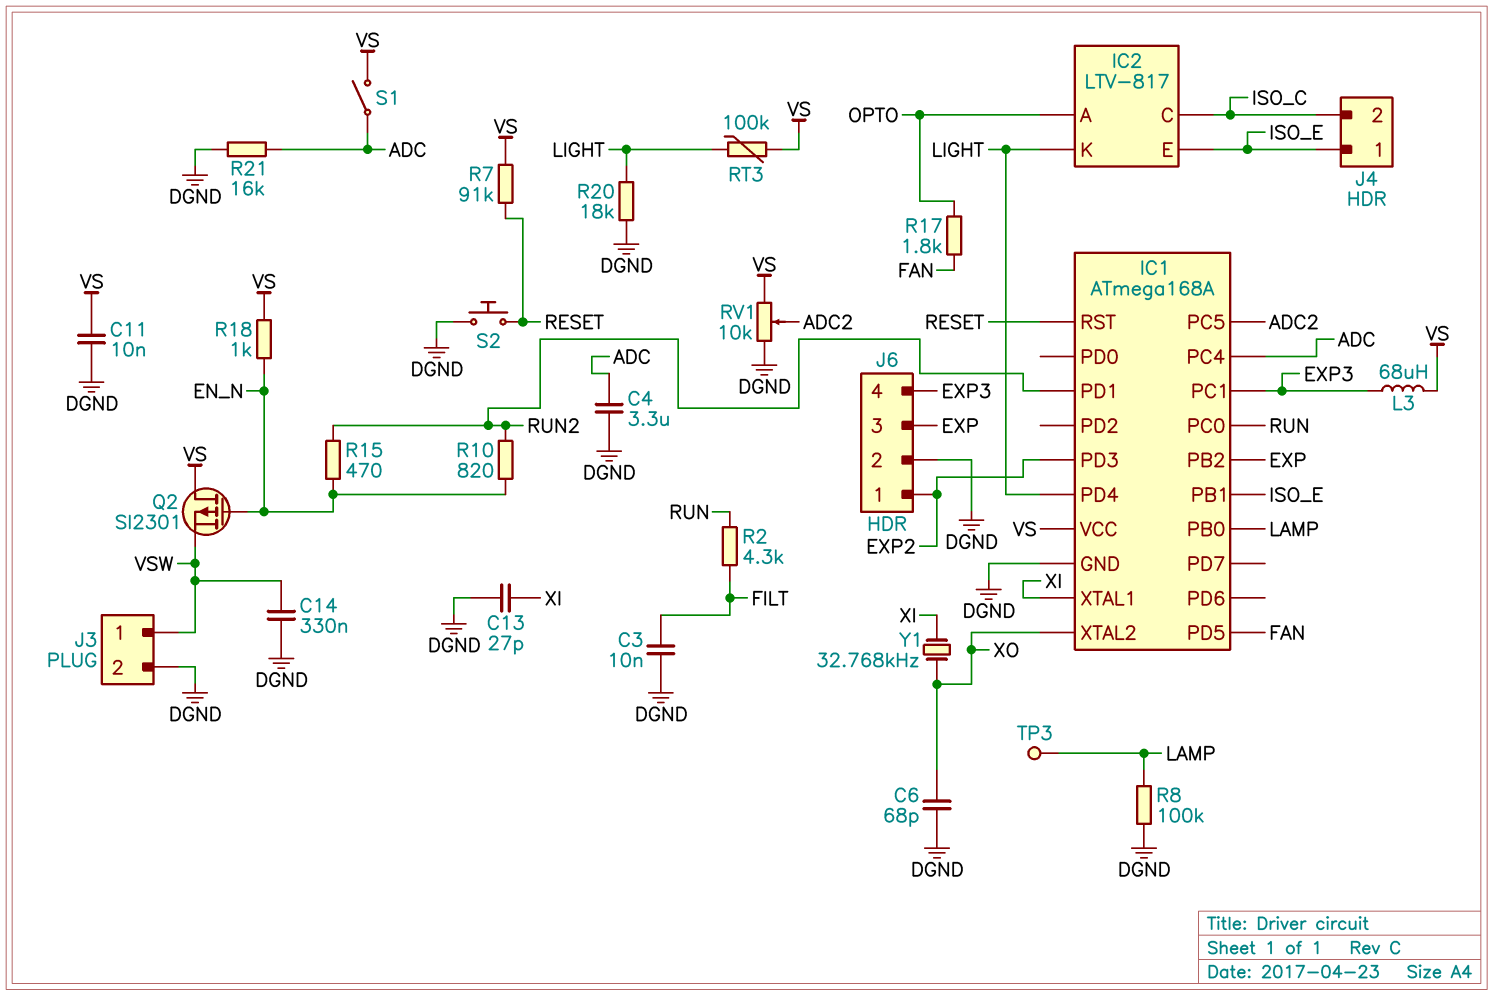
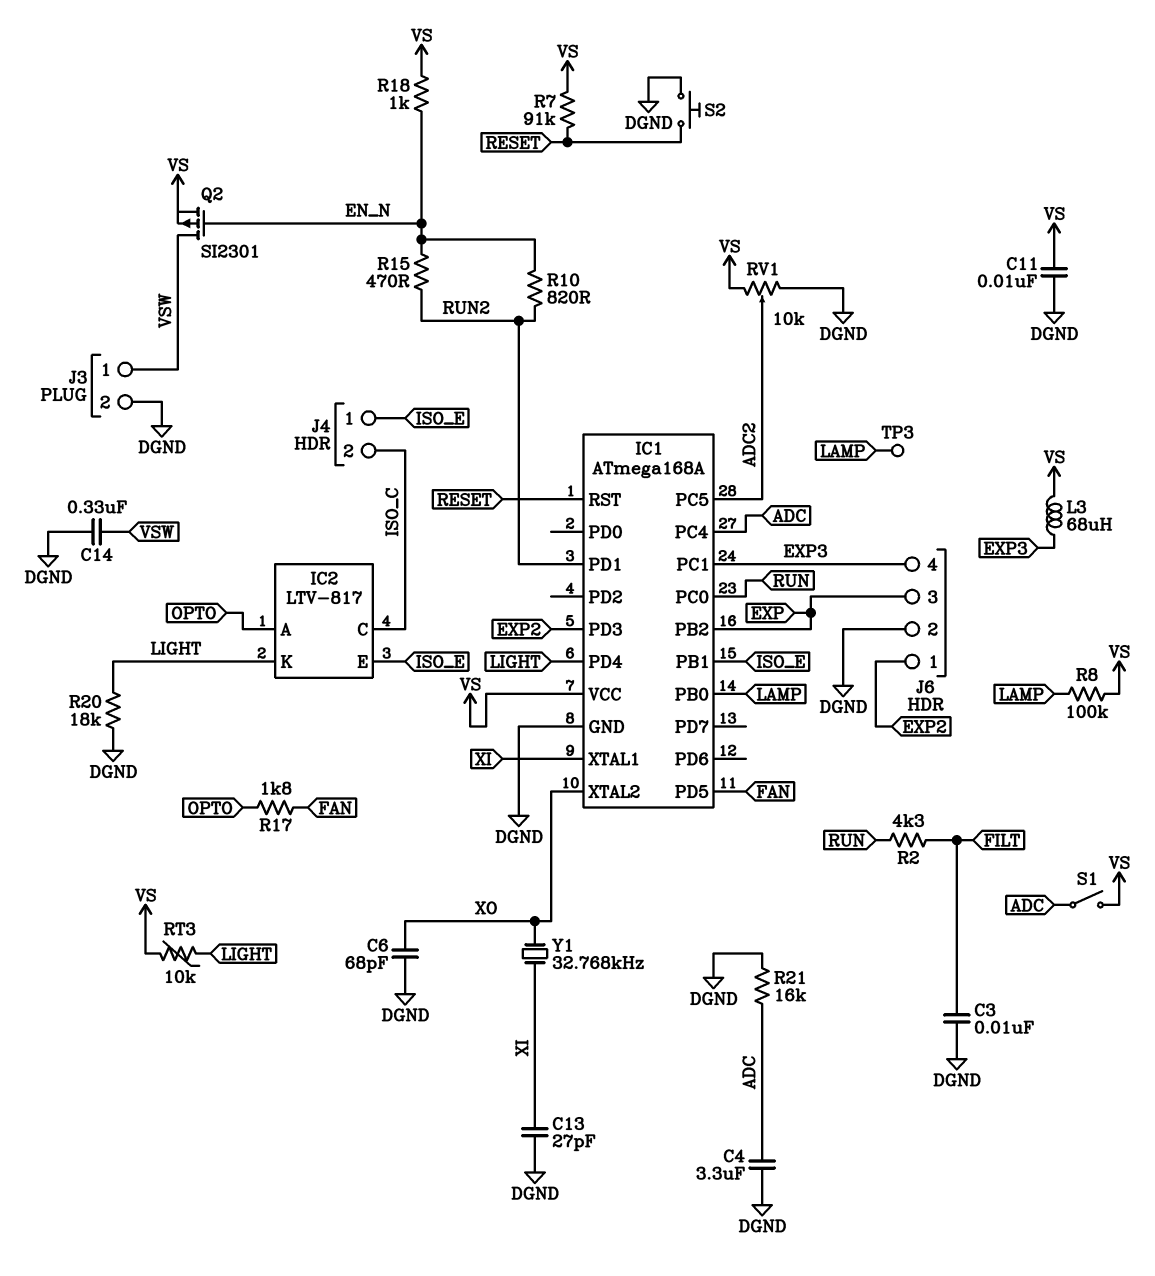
Q2: PMOS SI2301 (G EN_N, D VS, S VSW) -> PMOS SI2301 (G EN_N, D VSW, S VS)
R8: 100k (DGND, LAMP) -> 100k (LAMP, VS)
RT3: 100k (LIGHT, VS) -> 10k (LIGHT, VS)

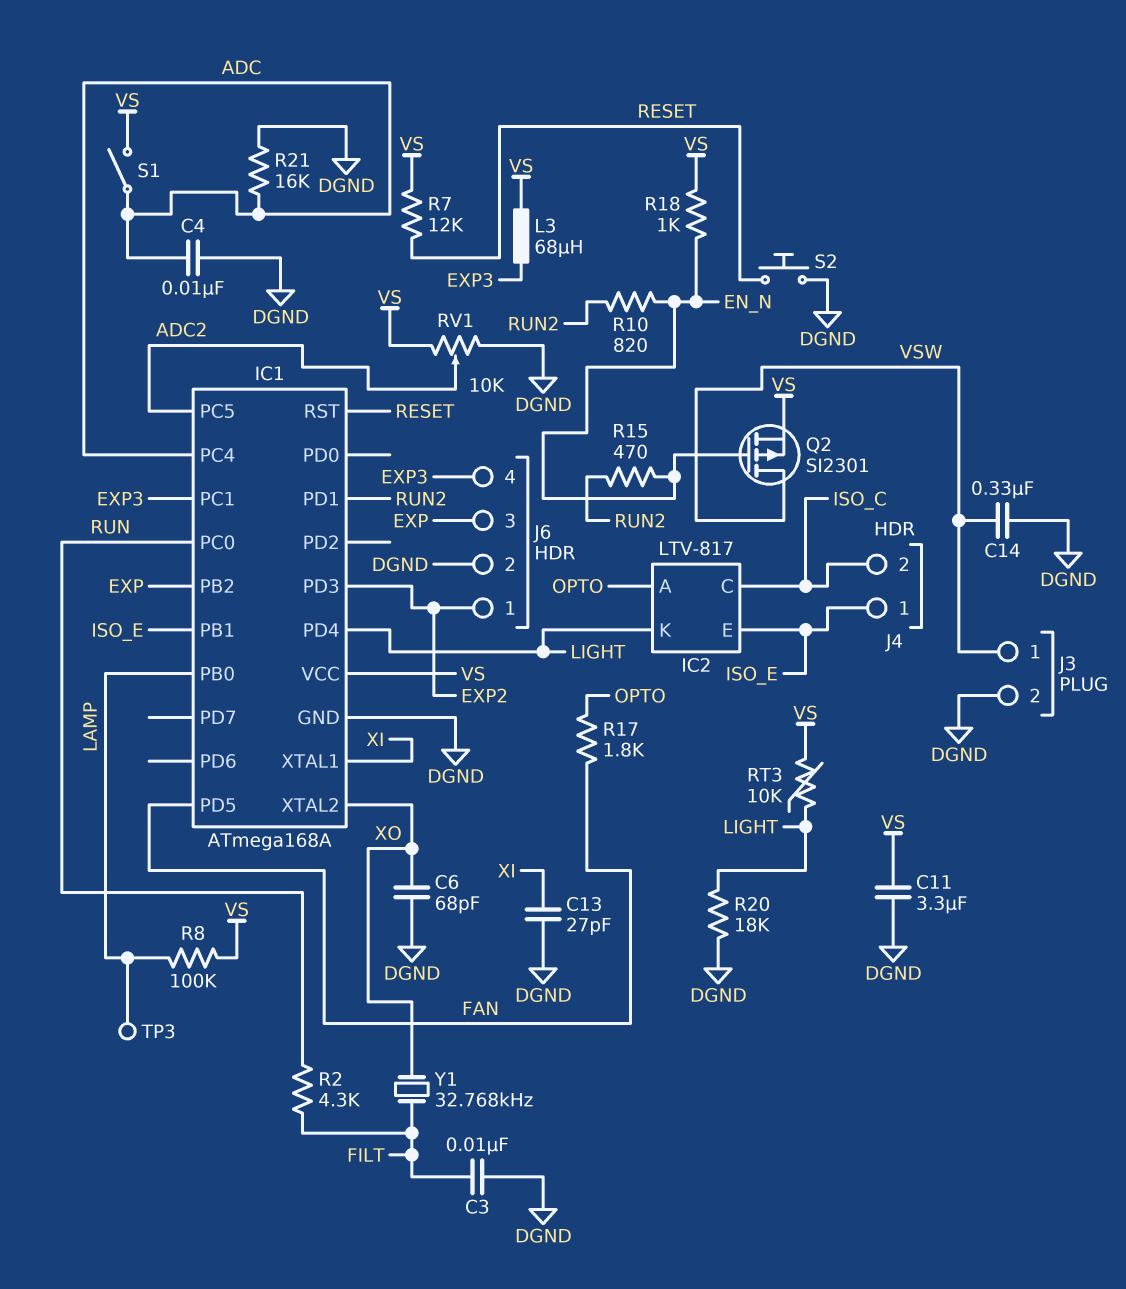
C4: 3.3uF (ADC, DGND) -> 10nF (ADC, DGND)
C11: 10nF (DGND, VS) -> 3.3uF (DGND, VS)
R7: 91k (RESET, VS) -> 12k (RESET, VS)
Y1: 32.768kHz (XI, XO) -> 32.768kHz (FILT, XO)

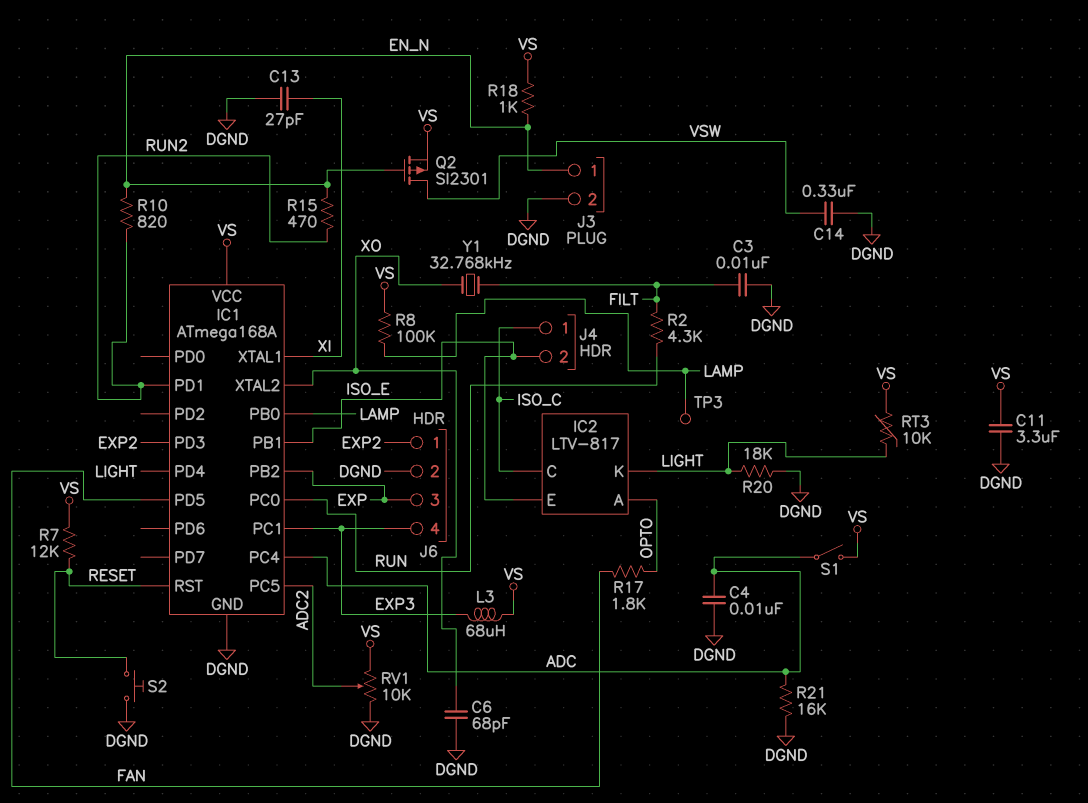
J3 pin 1: VSW -> EN_N
J4 pin 1: ISO_E -> ISO_C
J4 pin 2: ISO_C -> ISO_E

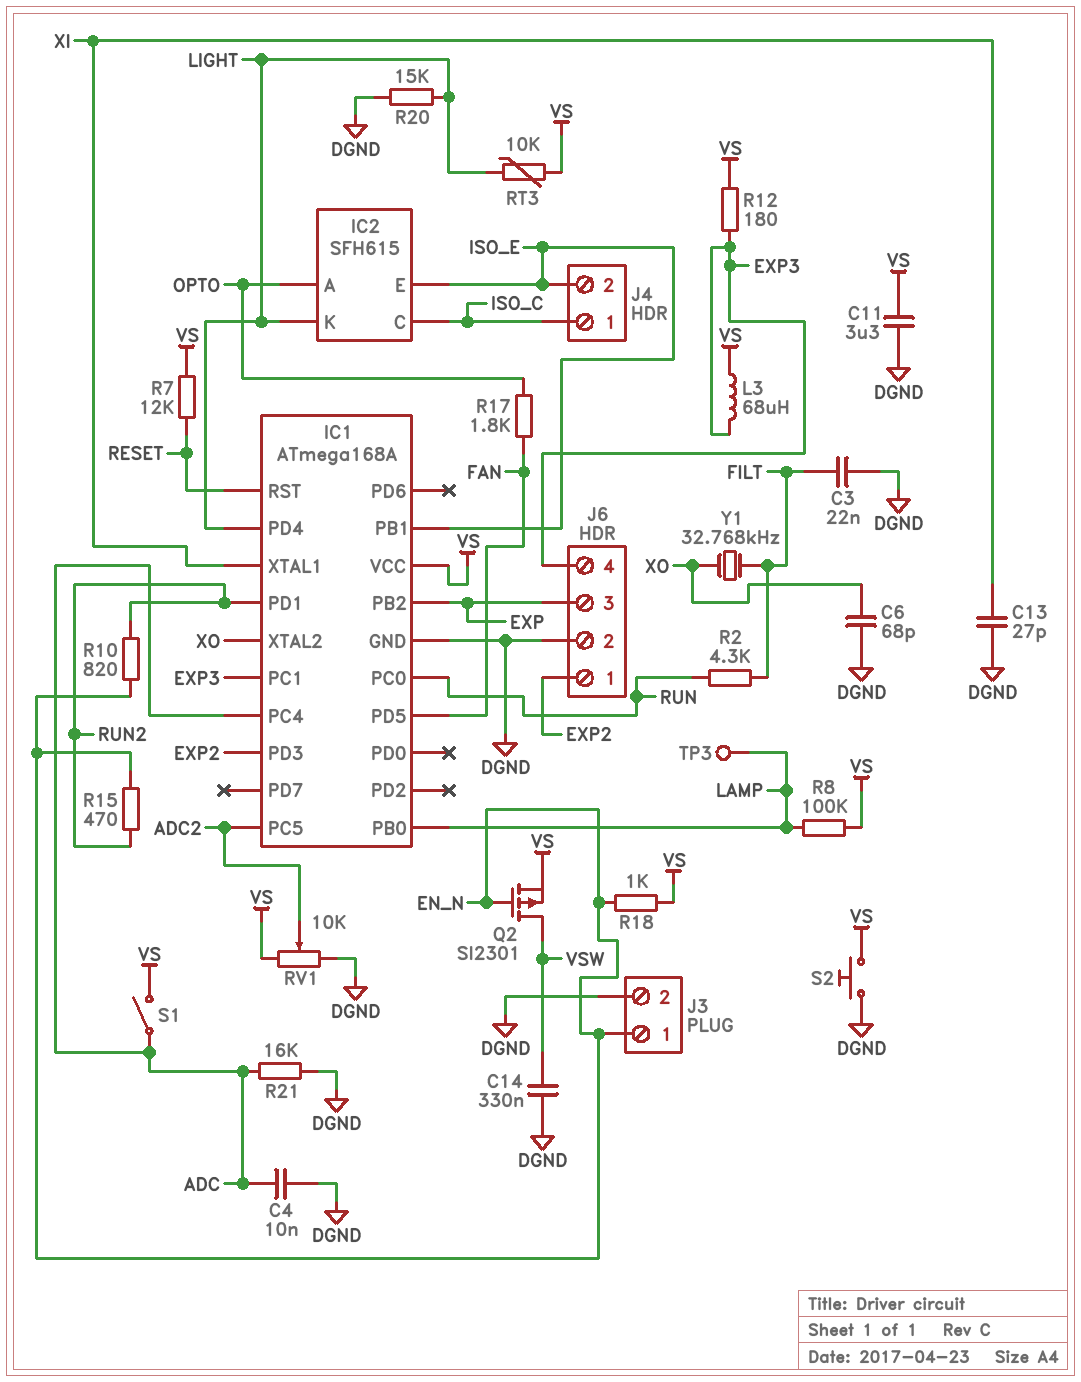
C3: 10nF (DGND, FILT) -> 22nF (DGND, FILT)
IC2: LTV-817 -> SFH615
R12: none -> 180 (EXP3, VS)
R20: 18k (DGND, LIGHT) -> 15k (DGND, LIGHT)
S2: button (DGND, RESET) -> button (DGND, VS)

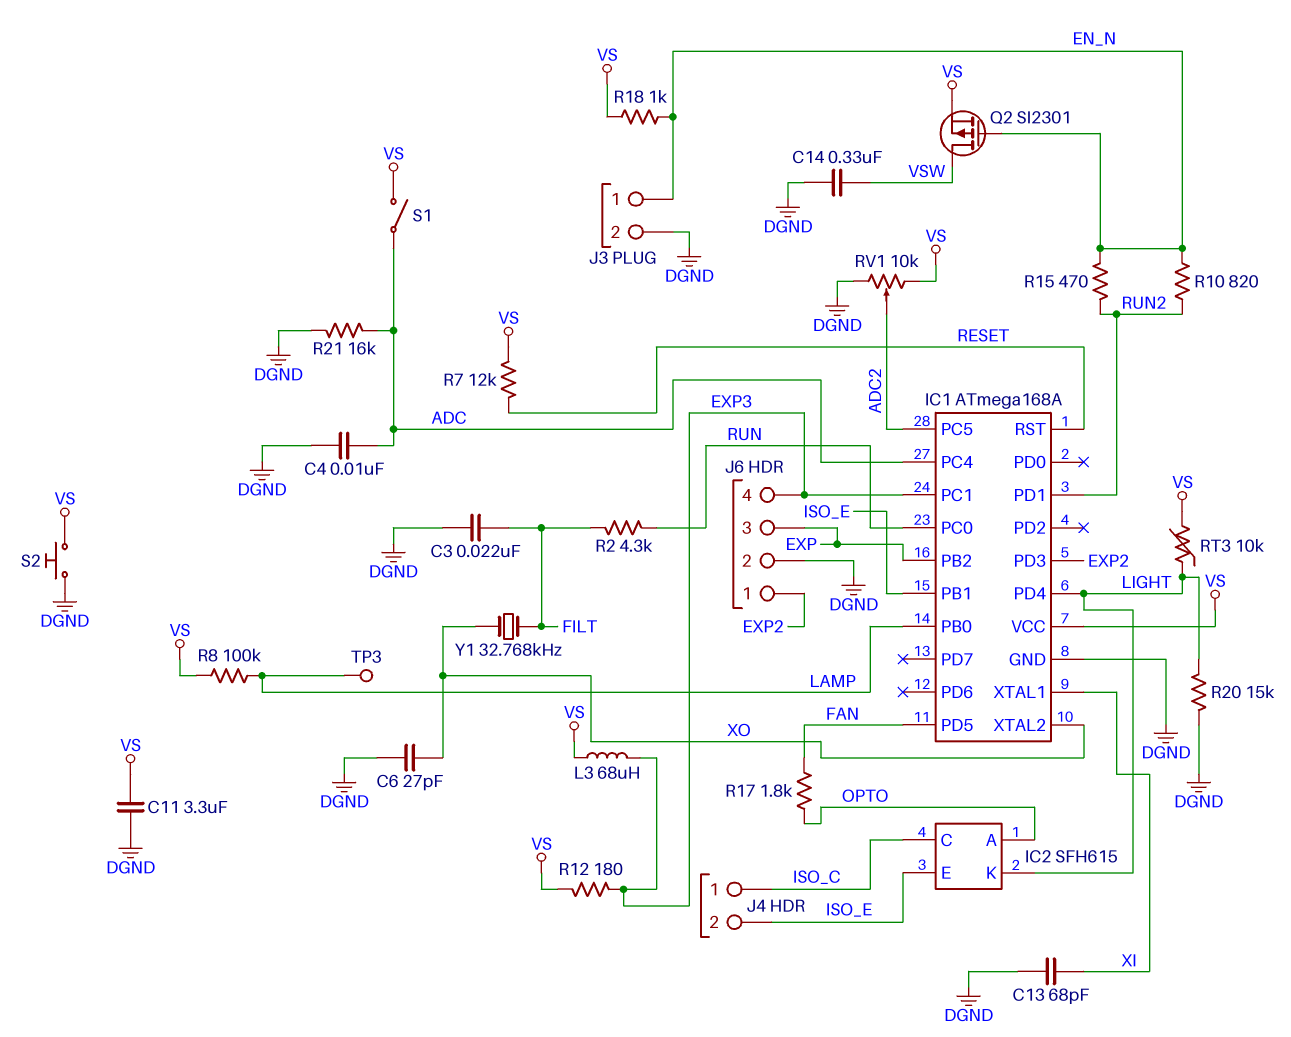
C6: 68pF (DGND, XO) -> 27pF (DGND, XO)
C13: 27pF (DGND, XI) -> 68pF (DGND, XI)

